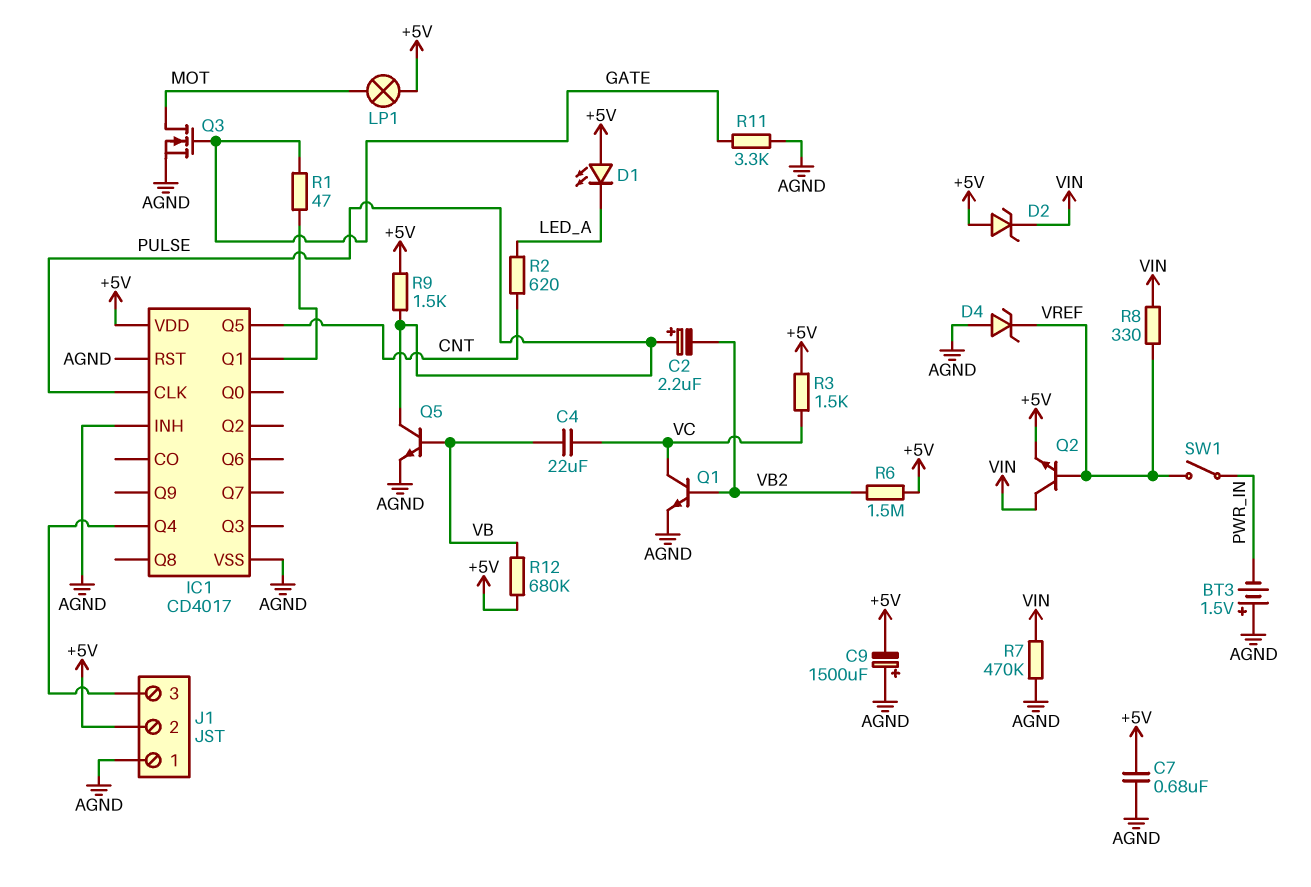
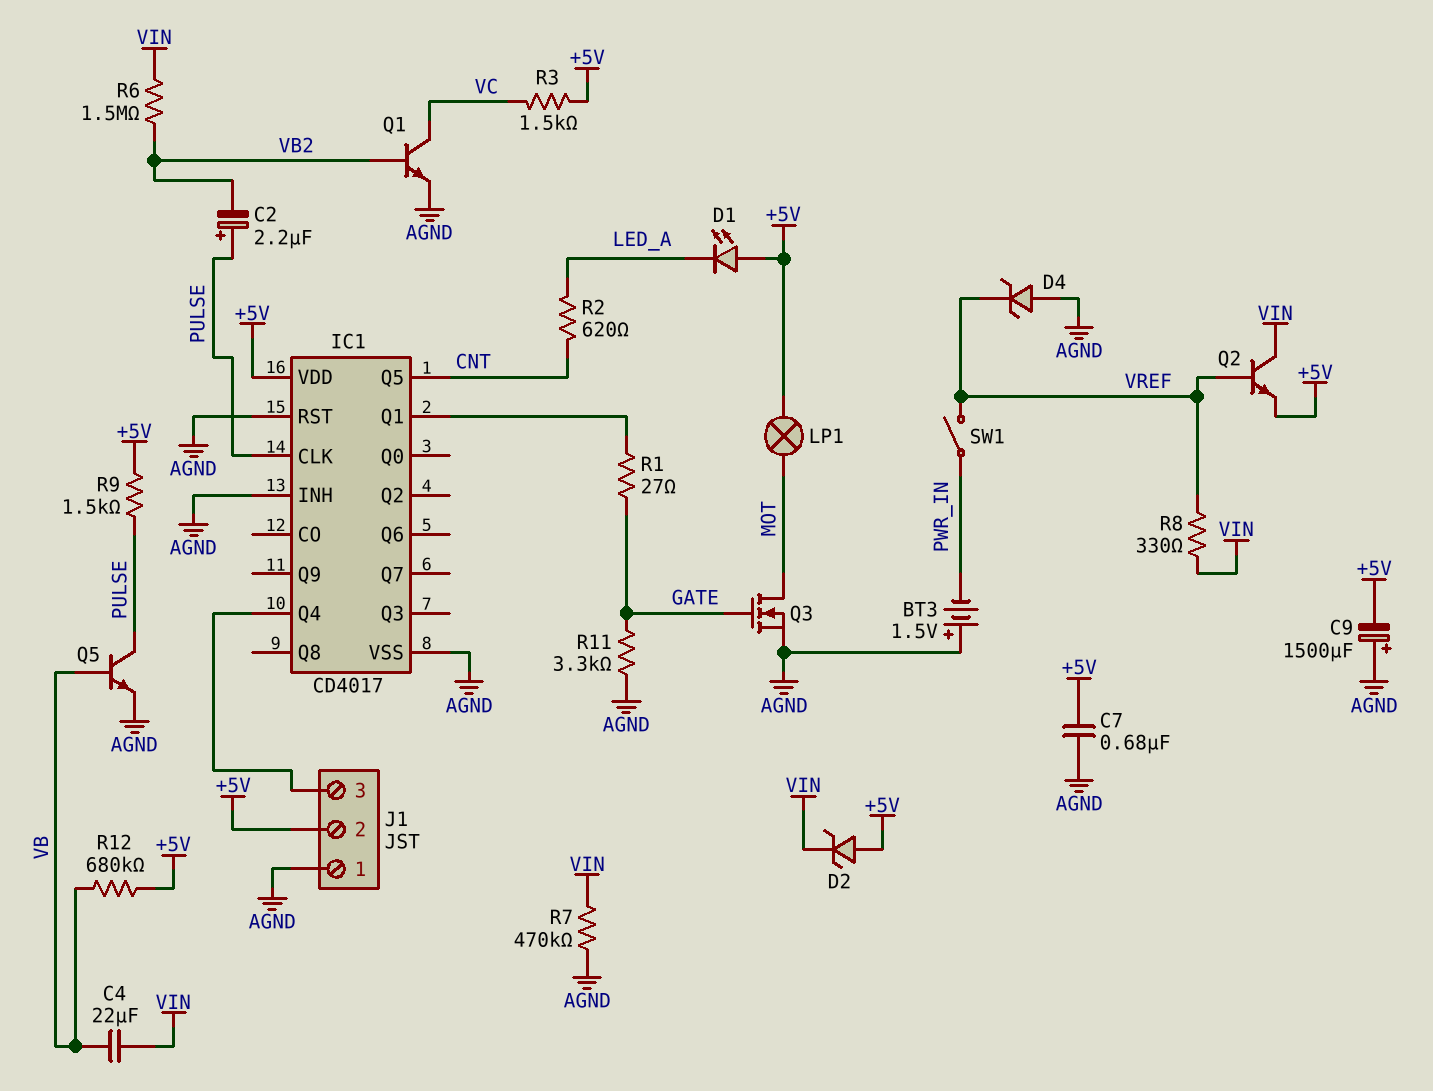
C4: 22uF (VB, VC) -> 22uF (VB, VIN)
R1: 47 (GATE, IC1/Q1) -> 27 (GATE, IC1/Q1)
R6: 1.5M (+5V, VB2) -> 1.5M (VB2, VIN)

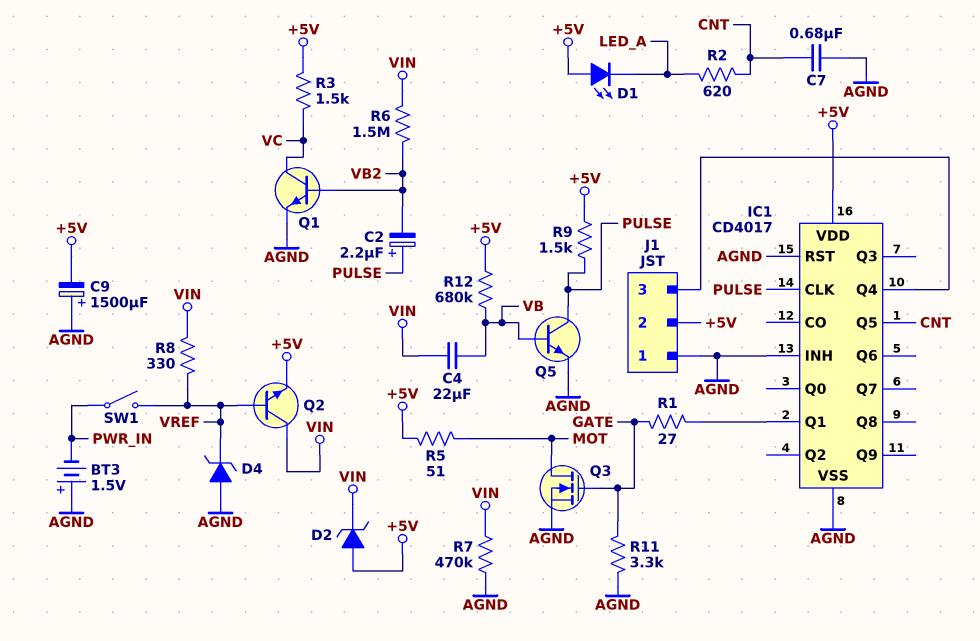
C7: 680nF (+5V, AGND) -> 680nF (AGND, CNT)
LP1: lamp (+5V, MOT) -> none
R5: none -> 51 (+5V, MOT)

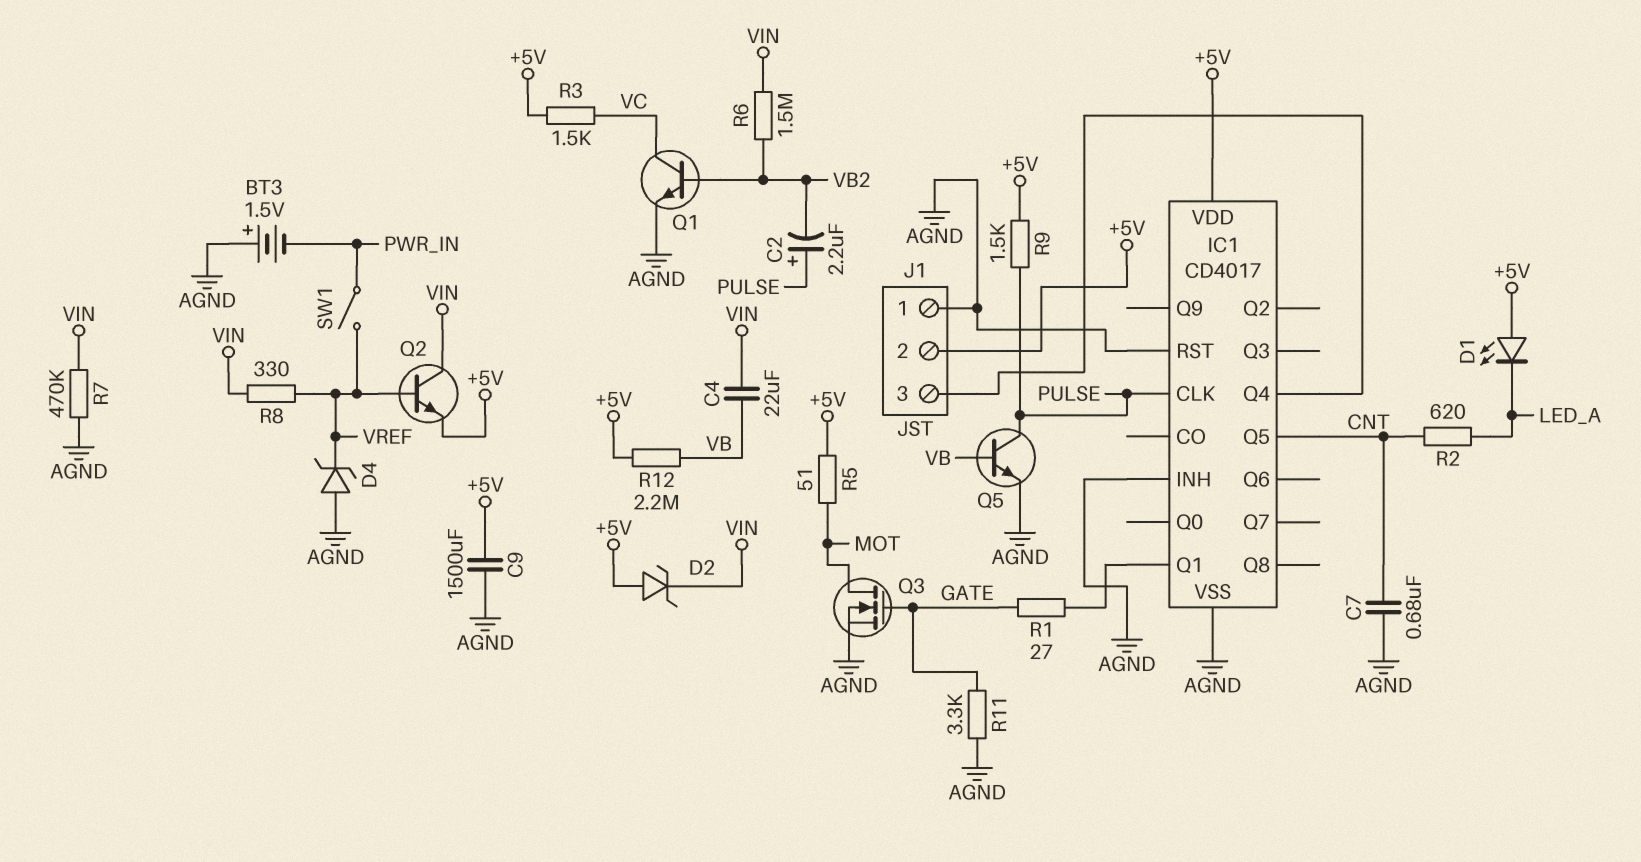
C9: 1500uF (plus AGND, minus +5V) -> 1500uF (+5V, AGND)
R12: 680k (+5V, VB) -> 2.2M (+5V, VB)

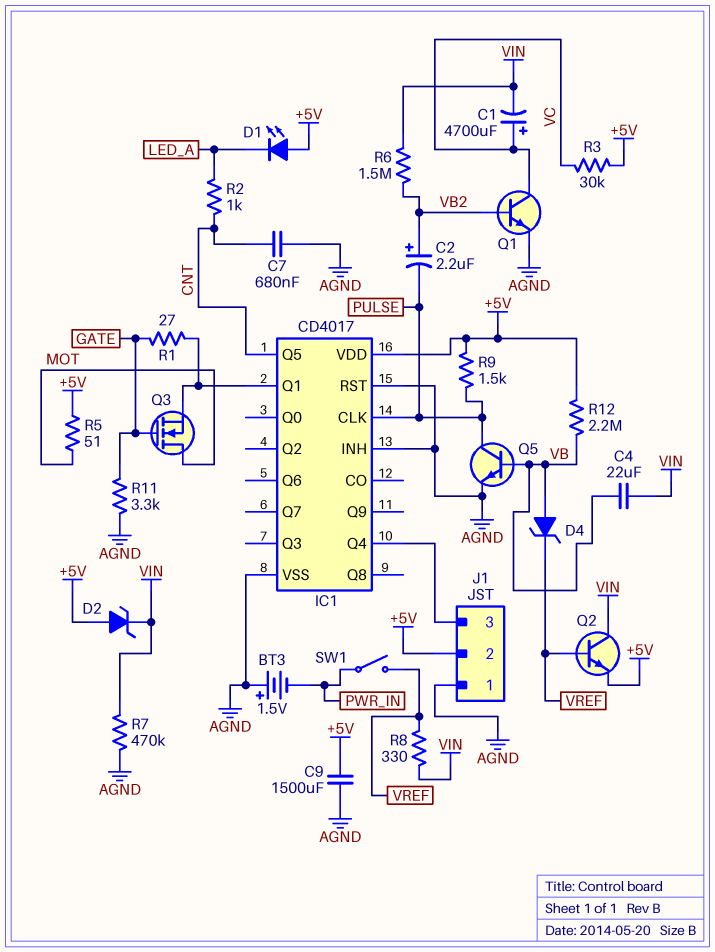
C1: none -> 4700uF (plus VC, minus VIN)
C2: 2.2uF (plus PULSE, minus VB2) -> 2.2uF (plus VB2, minus PULSE)
D4: zener (A AGND, K VREF) -> zener (A VB, K VREF)
Q3: NMOS (G GATE, D MOT, S AGND) -> NMOS (G GATE, D MOT, S IC1/Q1)
R2: 620 (CNT, LED_A) -> 1k (CNT, LED_A)
R3: 1.5k (+5V, VC) -> 30k (+5V, VC)

